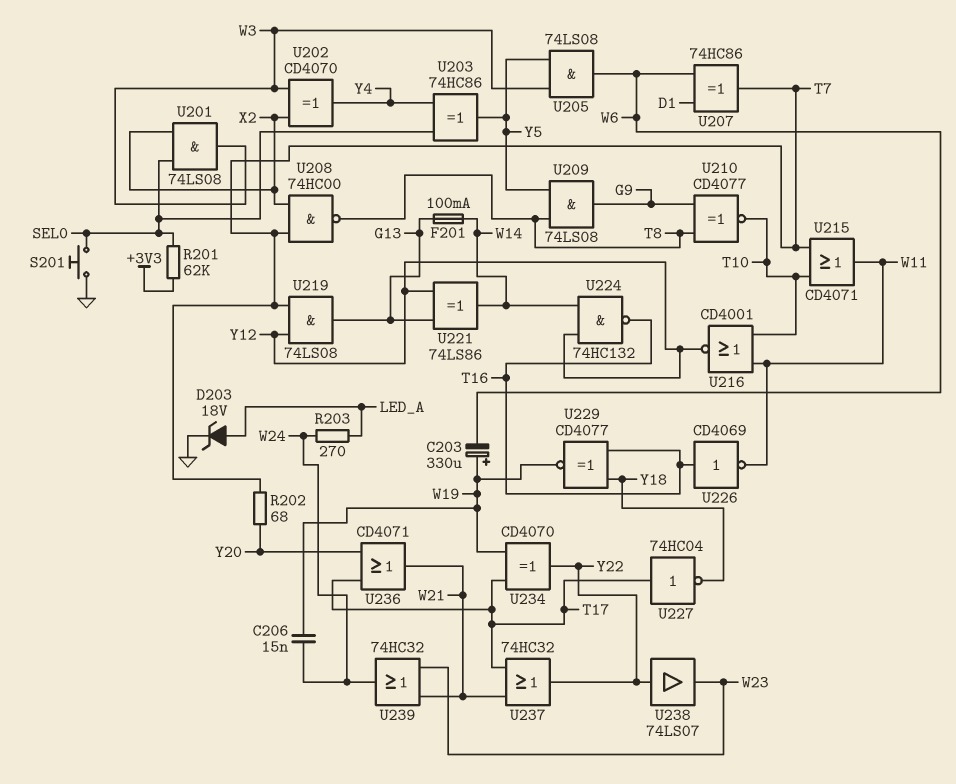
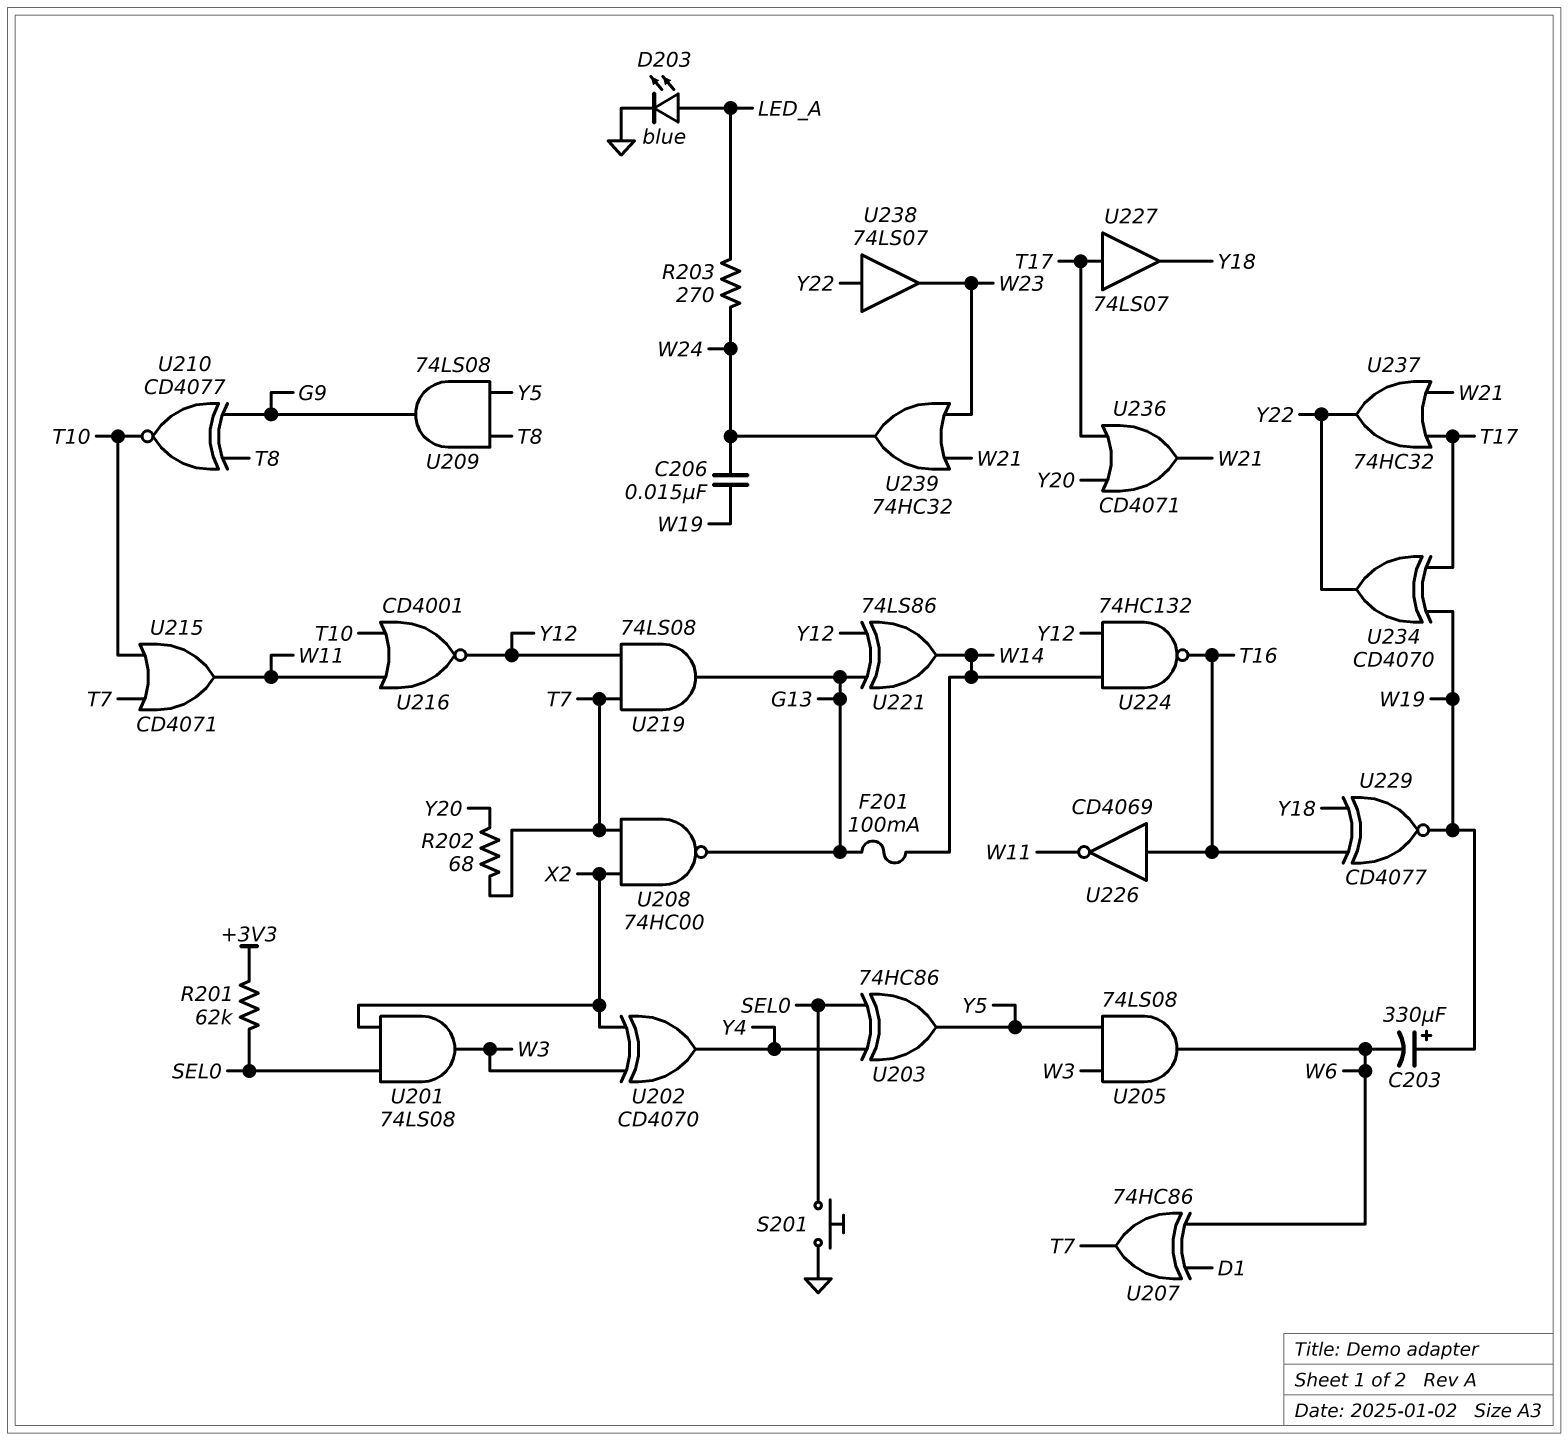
D203: zener 18V (A LED_A, K GND) -> LED blue (A LED_A, K GND)
U208: NAND 74HC00 (in T7, in X2, out T8) -> NAND 74HC00 (in T7, in X2, out G13)
U227: NOT 74HC04 (in T17, out Y18) -> buffer 74LS07 (in T17, out Y18)

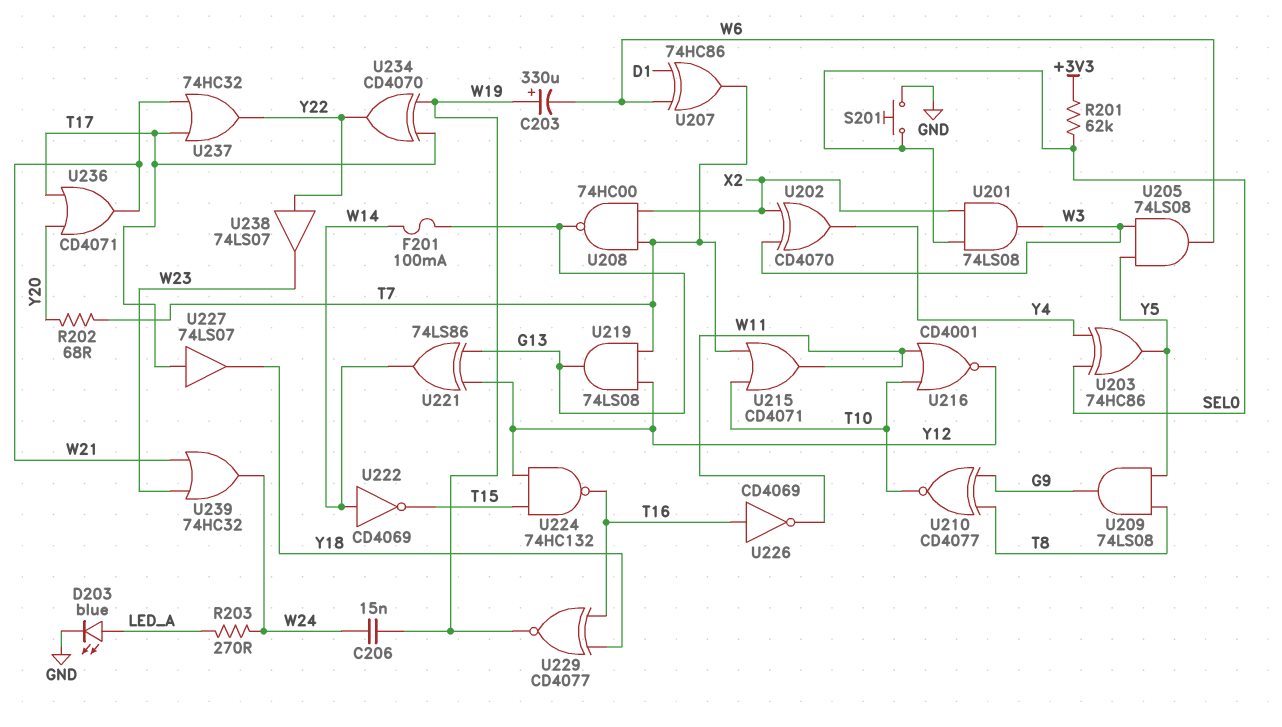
U222: none -> NOT CD4069 (in W14, out T15)
U224: NAND 74HC132 (in W14, in Y12, out T16) -> NAND 74HC132 (in T15, in Y12, out T16)

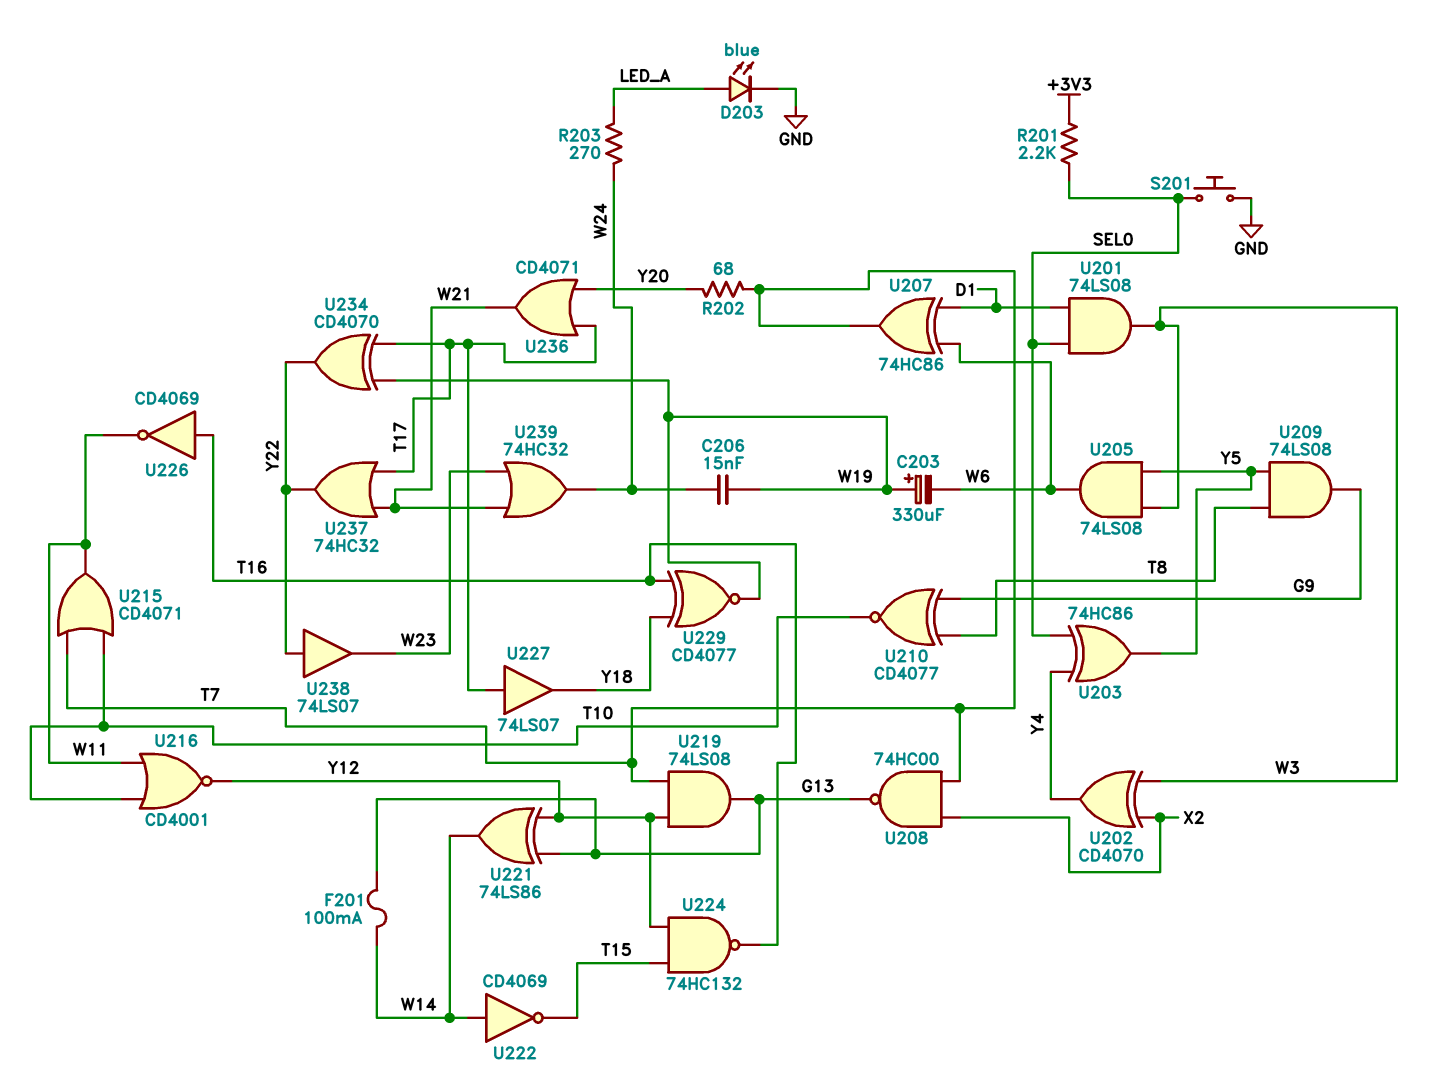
R201: 62k (+3V3, SEL0) -> 2.2k (+3V3, SEL0)
U201: AND 74LS08 (in SEL0, in X2, out W3) -> AND 74LS08 (in D1, in SEL0, out W3)

